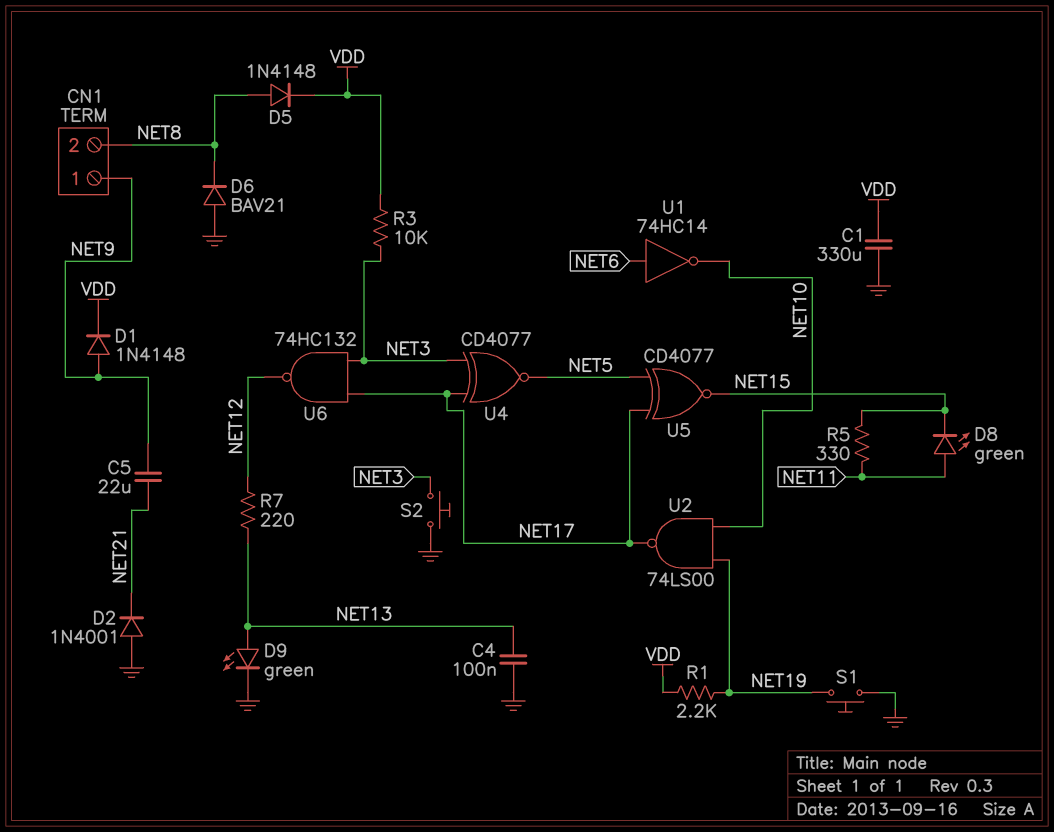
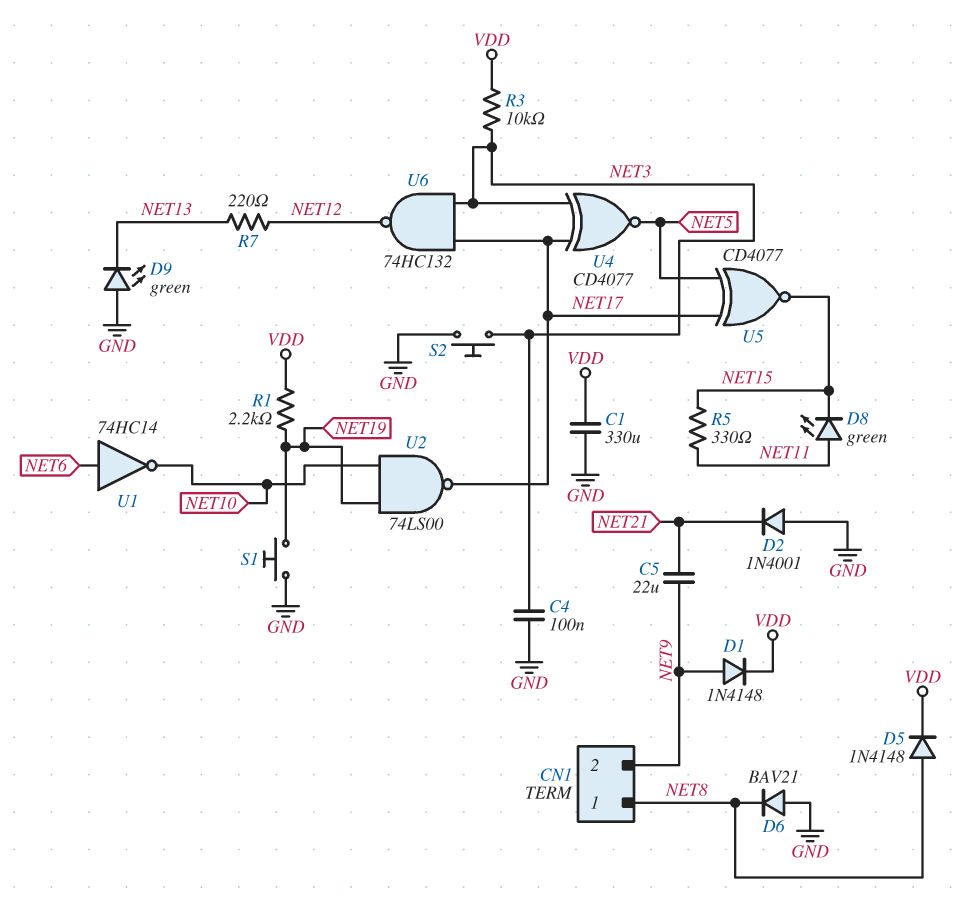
C4: 100nF (GND, NET13) -> 100nF (GND, NET3)
CN1 pin 1: NET9 -> NET8
CN1 pin 2: NET8 -> NET9
D9: LED green (A NET13, K GND) -> LED green (A GND, K NET13)

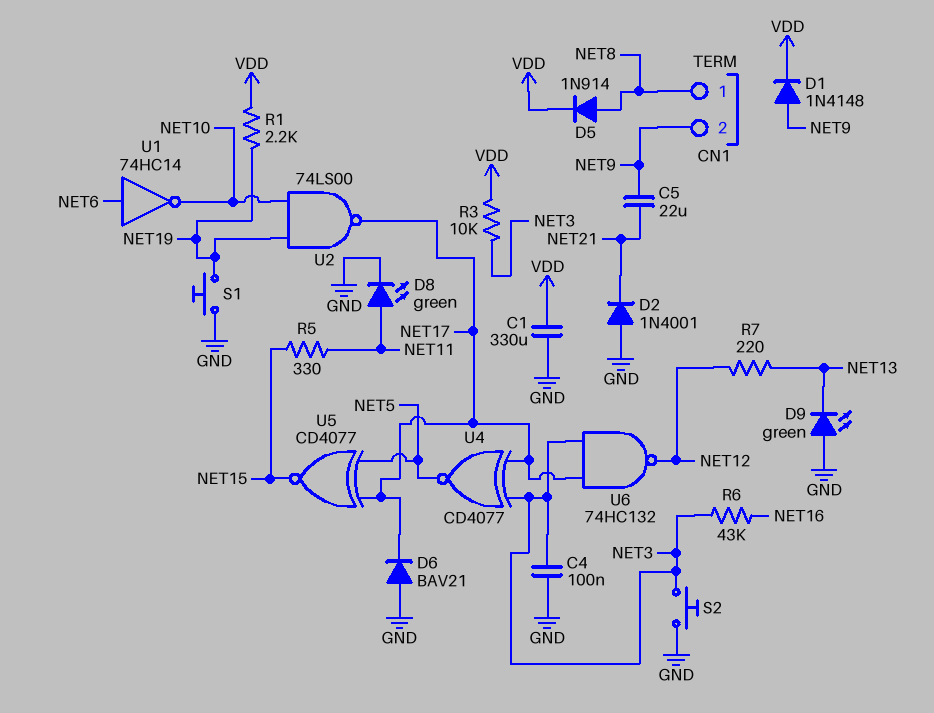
D5: diode 1N4148 (A NET8, K VDD) -> diode 1N914 (A NET8, K VDD)
D6: diode BAV21 (A GND, K NET8) -> diode BAV21 (A GND, K NET17)
D8: LED green (A NET11, K NET15) -> LED green (A NET11, K GND)
R6: none -> 43k (NET3, NET16)

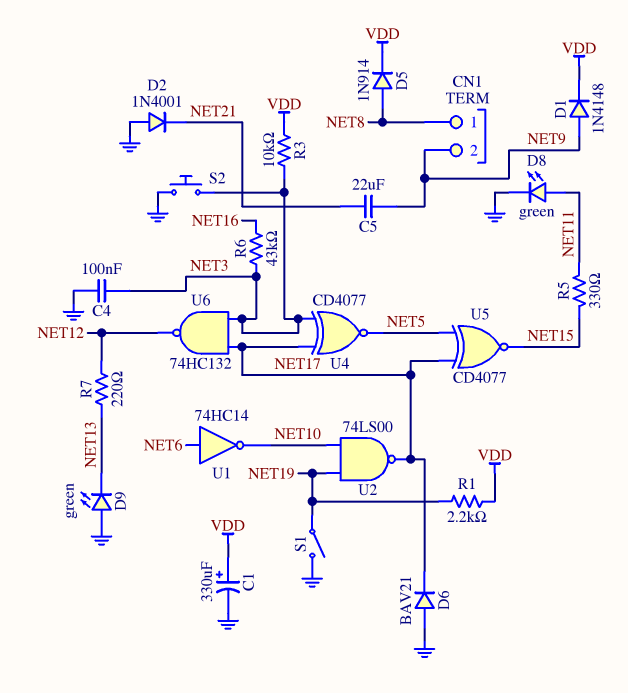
C1: 330uF (GND, VDD) -> 330uF (plus VDD, minus GND)
S1: button (GND, NET19) -> switch (GND, NET19)

